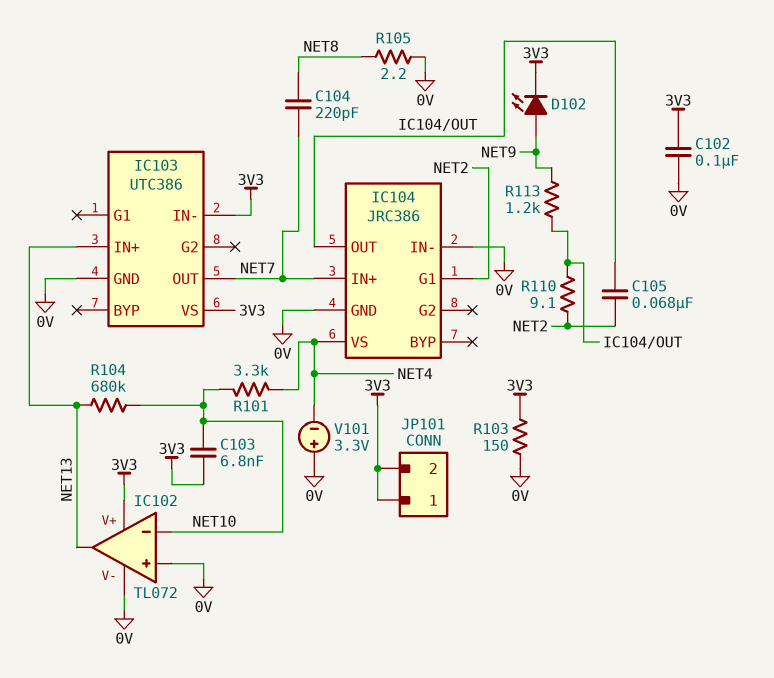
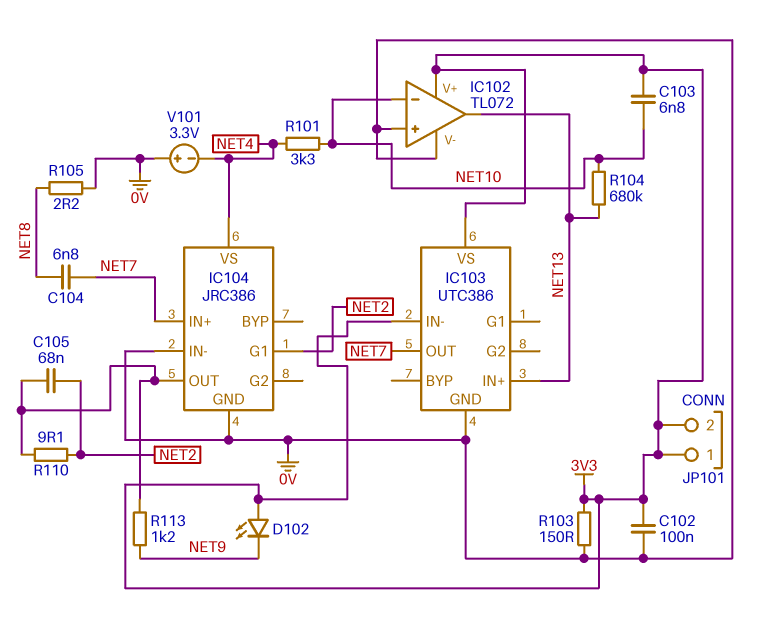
C104: 220pF (NET7, NET8) -> 6.8nF (NET7, NET8)
D102: LED (A NET9, K 3V3) -> LED (A 3V3, K NET9)

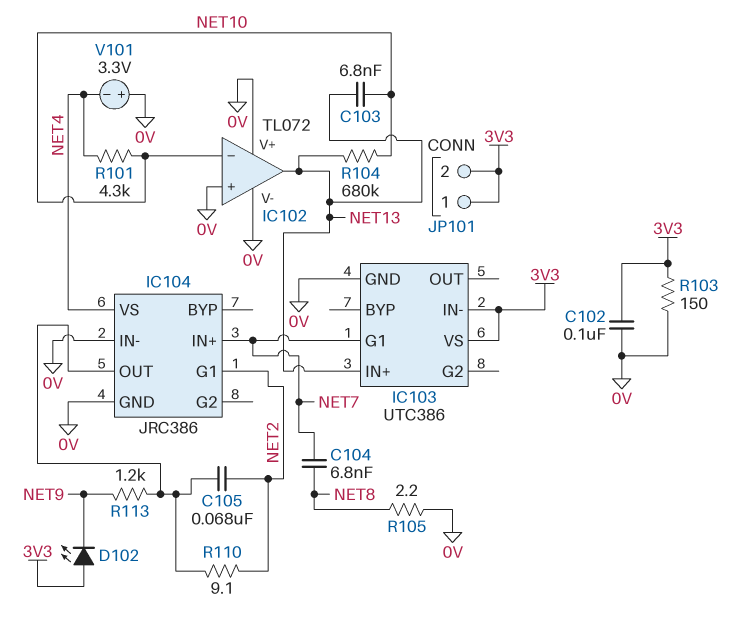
C103: 6.8nF (3V3, NET10) -> 6.8nF (NET10, NET13)
IC102 pin V+: 3V3 -> 0V
IC103 pin G1: none -> NET7
IC103 pin OUT: NET7 -> none
R101: 3.3k (NET4, NET10) -> 4.3k (NET4, NET10)

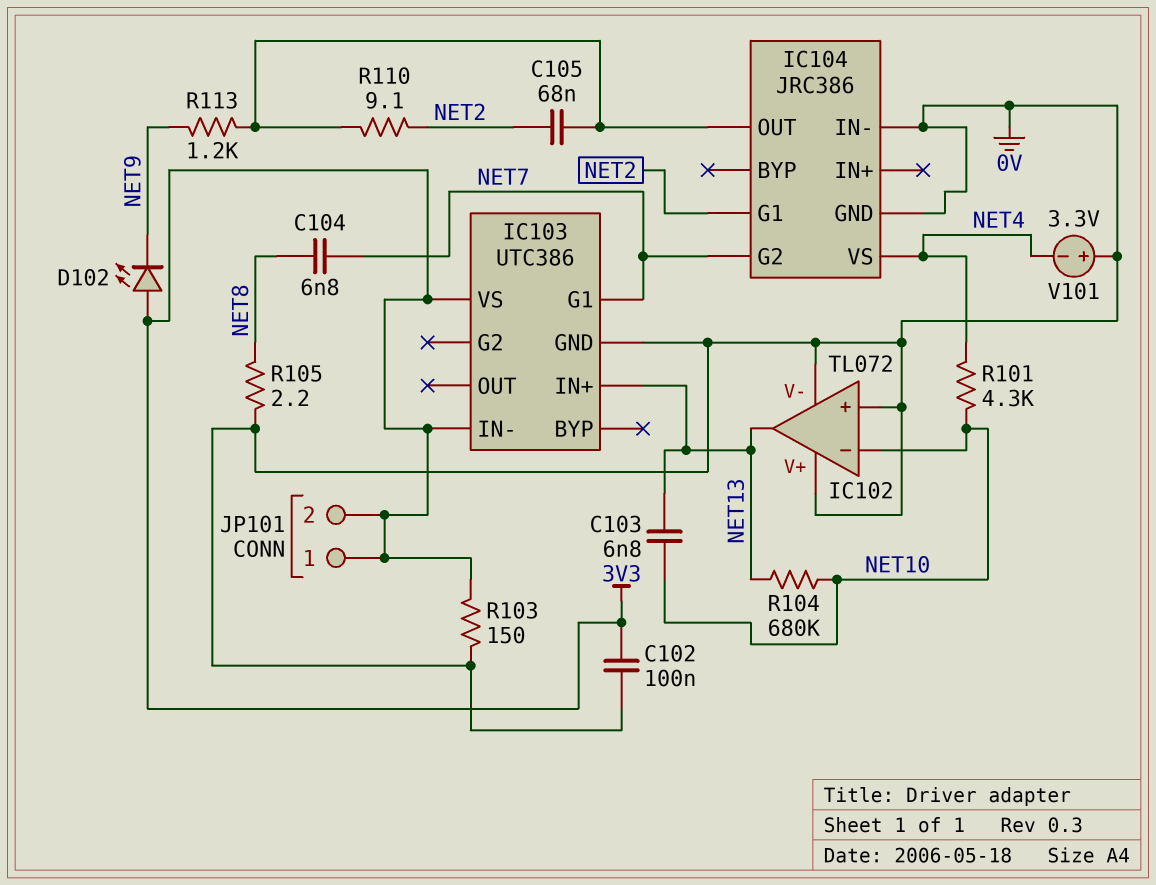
IC104 pin G2: none -> NET7
IC104 pin IN+: NET7 -> none

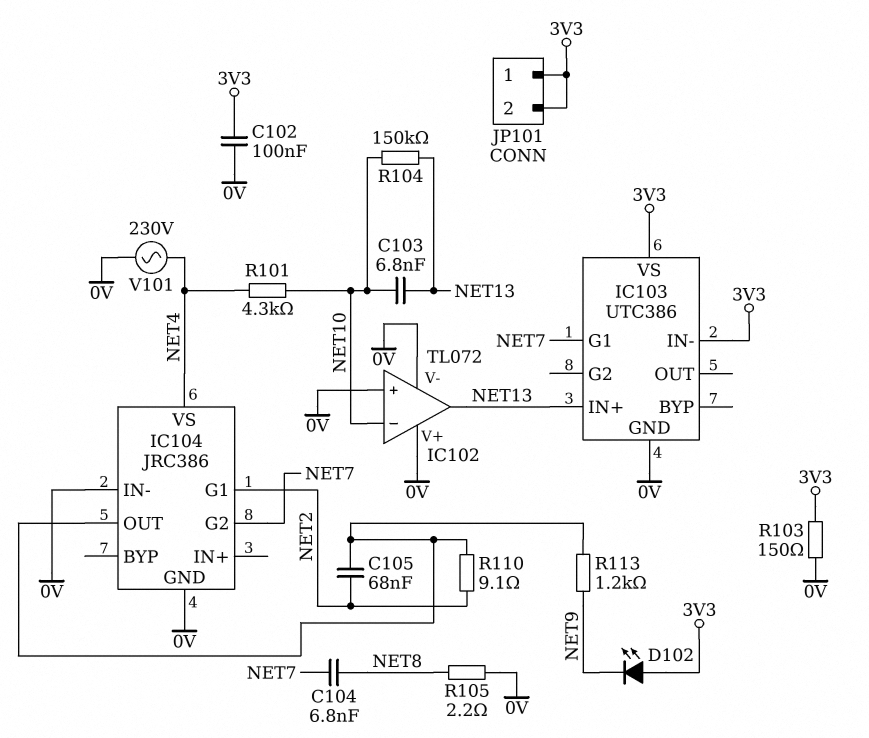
R104: 680k (NET10, NET13) -> 150k (NET10, NET13)
V101: 3.3V (plus 0V, minus NET4) -> AC 230V (0V, NET4)

